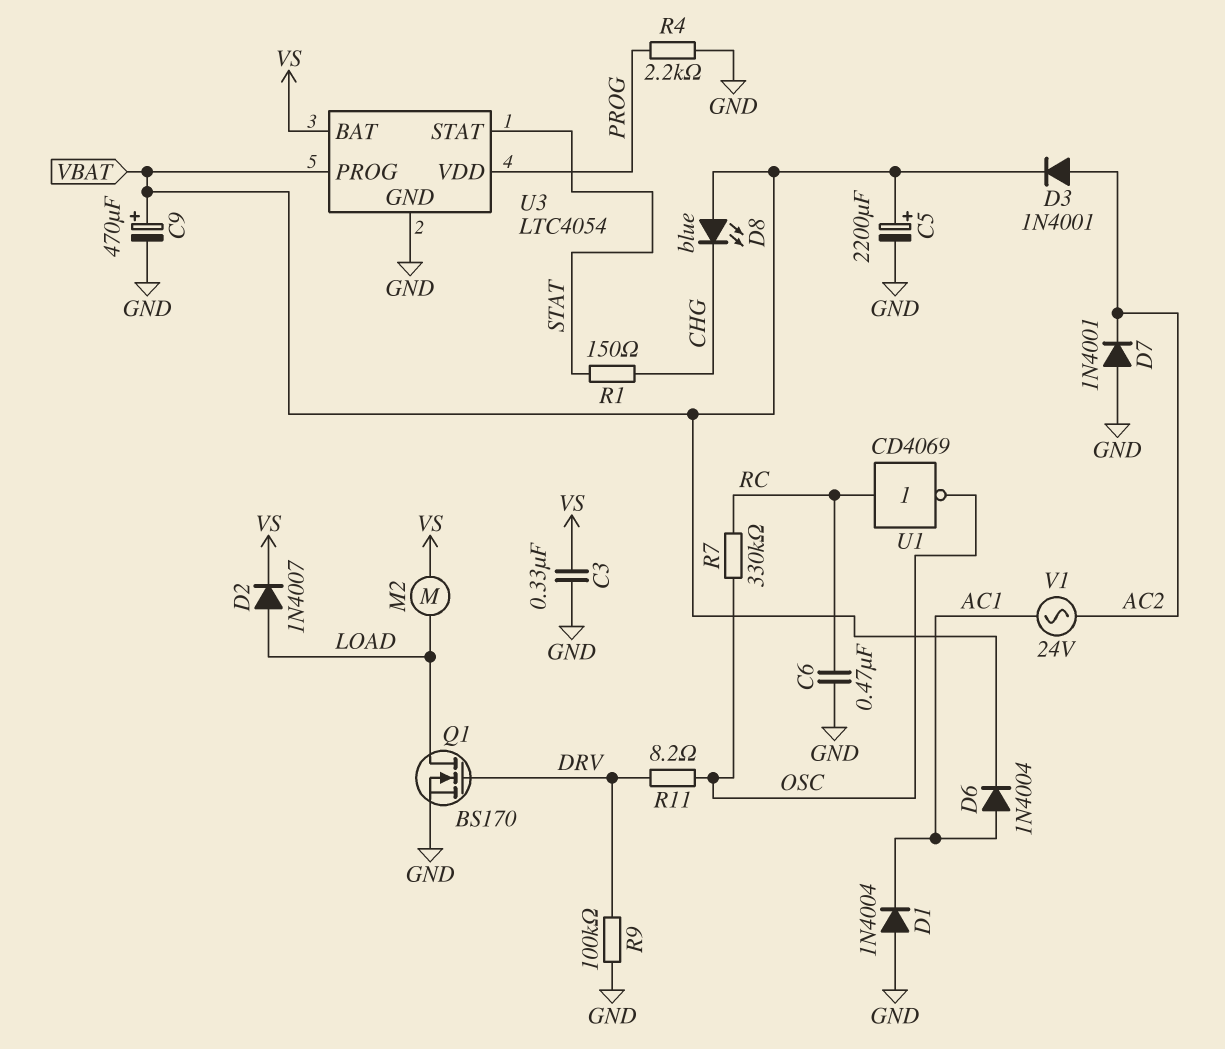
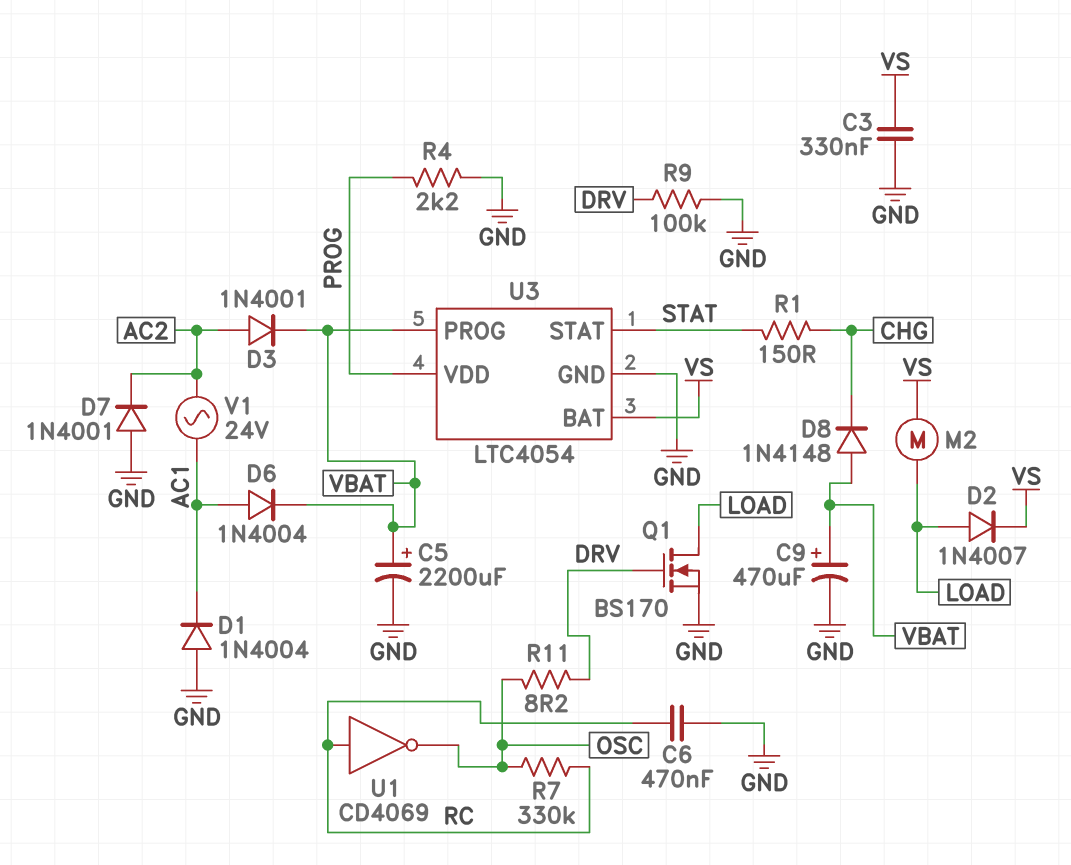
D8: LED blue (A VBAT, K CHG) -> diode 1N4148 (A VBAT, K CHG)

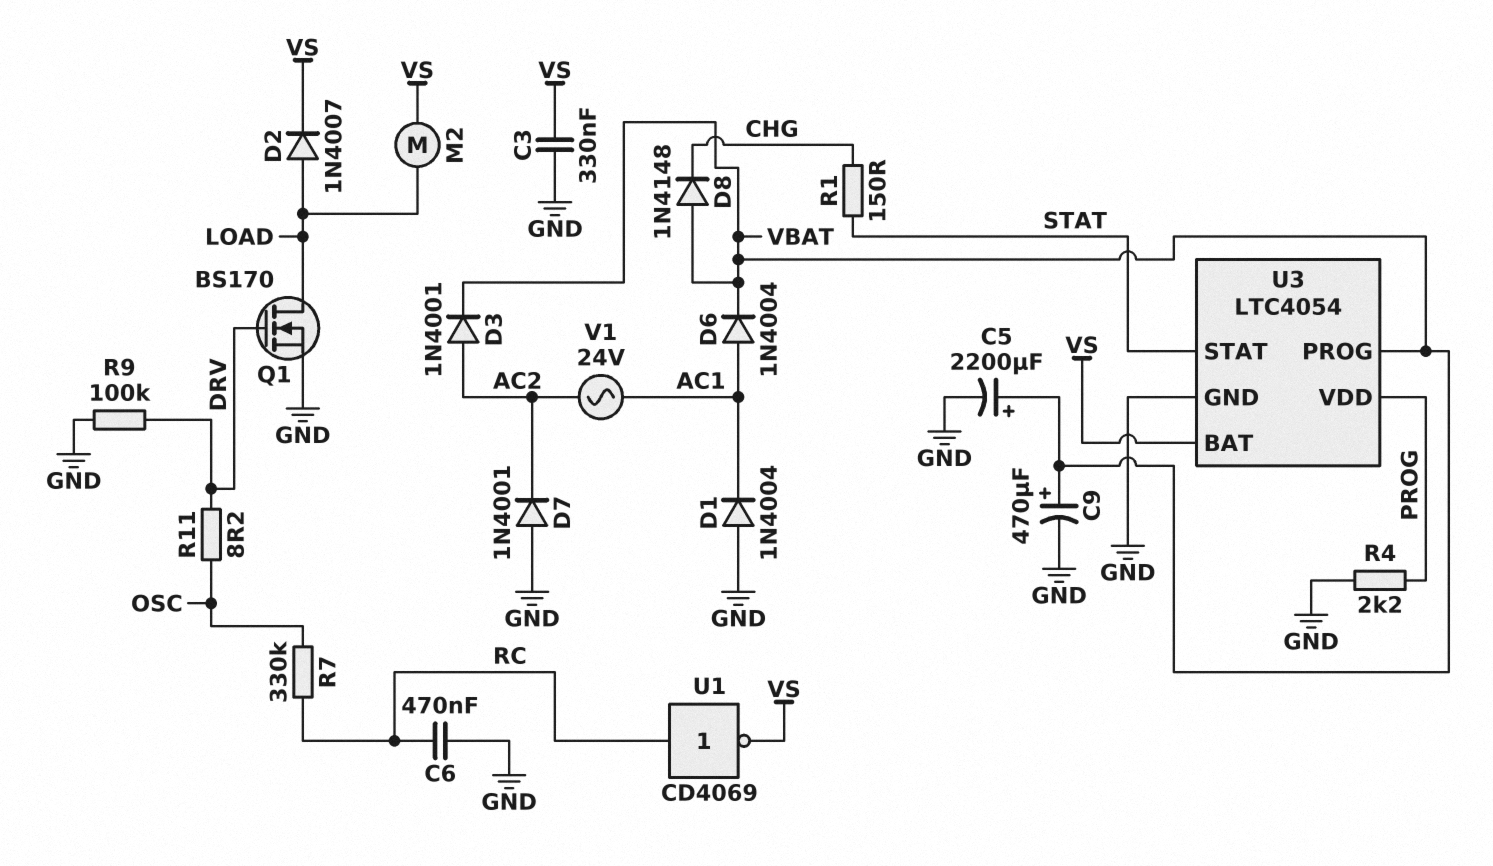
U1: NOT CD4069 (in RC, out OSC) -> NOT CD4069 (in RC, out VS)

